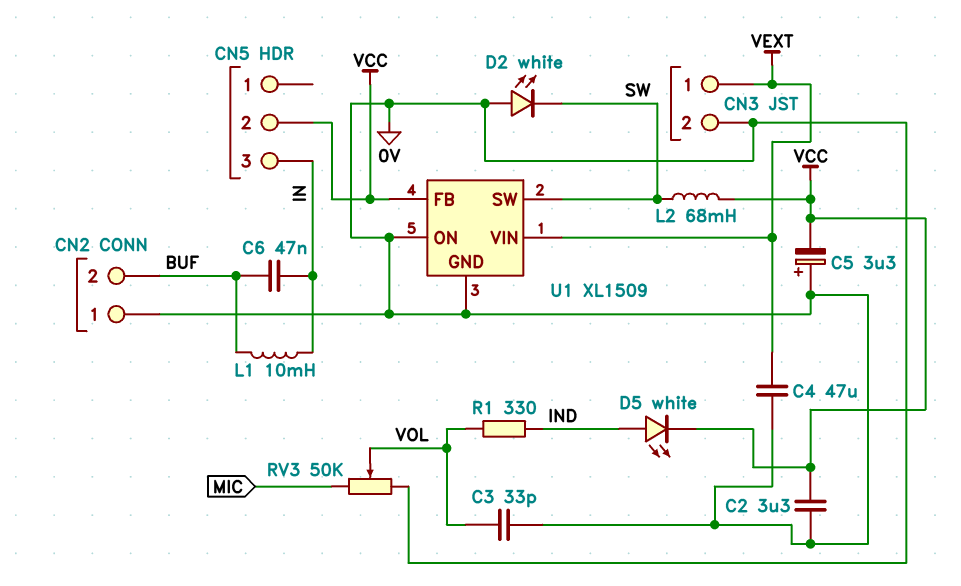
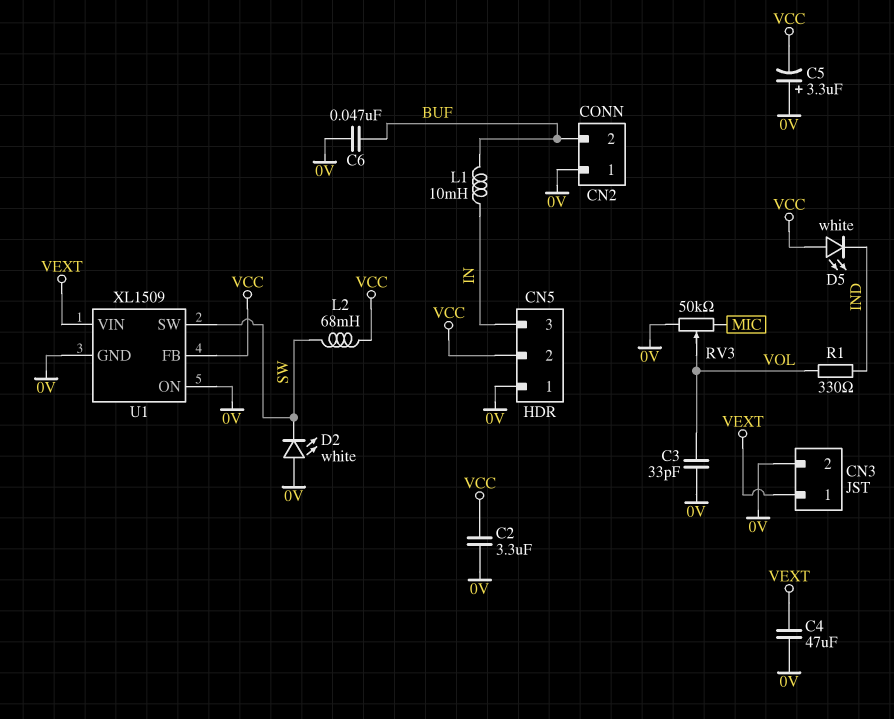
C6: 47nF (BUF, IN) -> 47nF (0V, BUF)
CN5 pin 1: none -> 0V
D5: LED white (A IND, K VCC) -> LED white (A VCC, K IND)

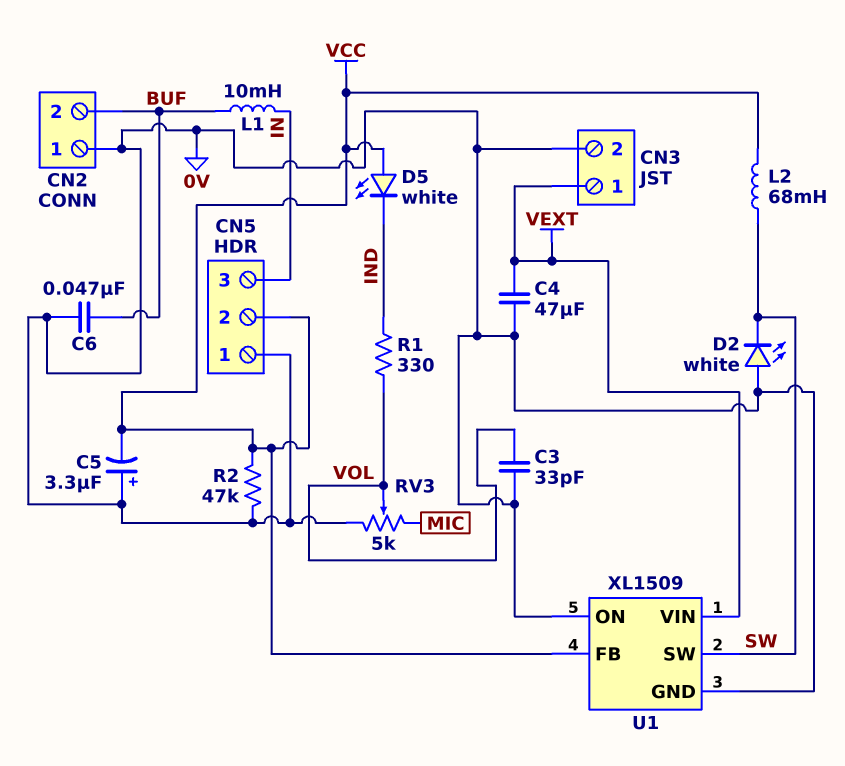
C2: 3.3uF (0V, VCC) -> none
R2: none -> 47k (0V, VCC)
RV3: 50k (0V, MIC, wiper VOL) -> 5k (0V, MIC, wiper VOL)

